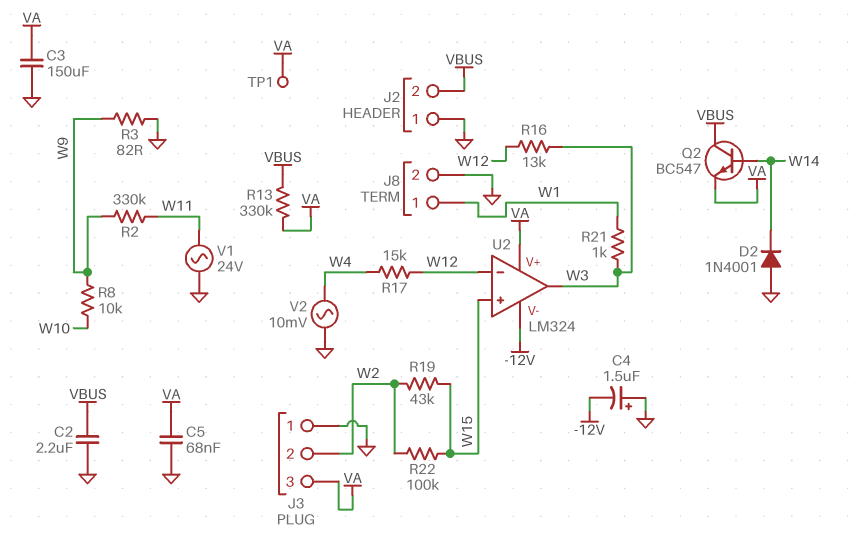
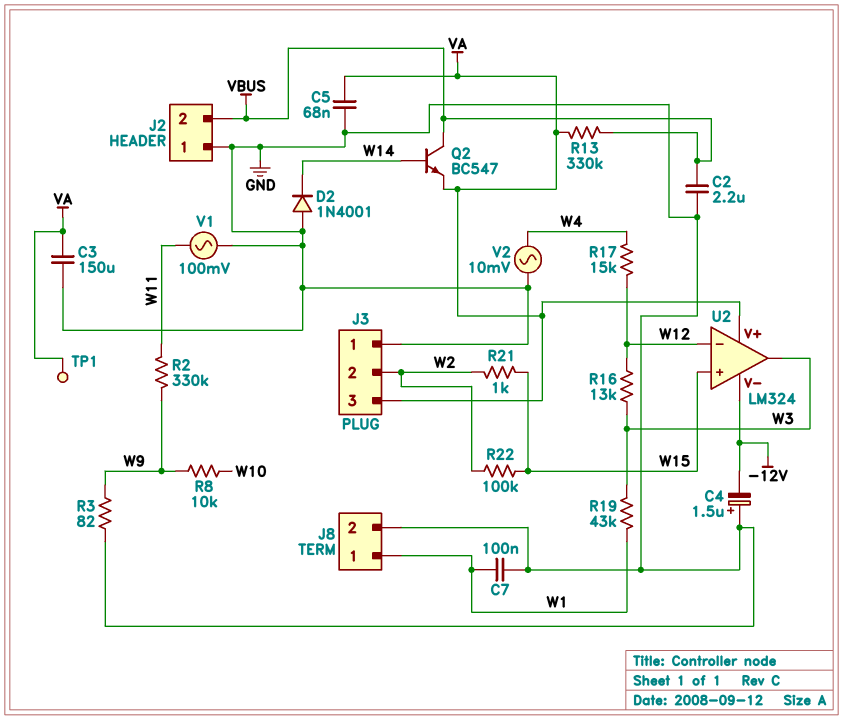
C7: none -> 100nF (GND, W1)
R19: 43k (W2, W15) -> 43k (W1, W3)
R21: 1k (W1, W3) -> 1k (W2, W15)
V1: AC 24V (GND, W11) -> AC 100mV (GND, W11)

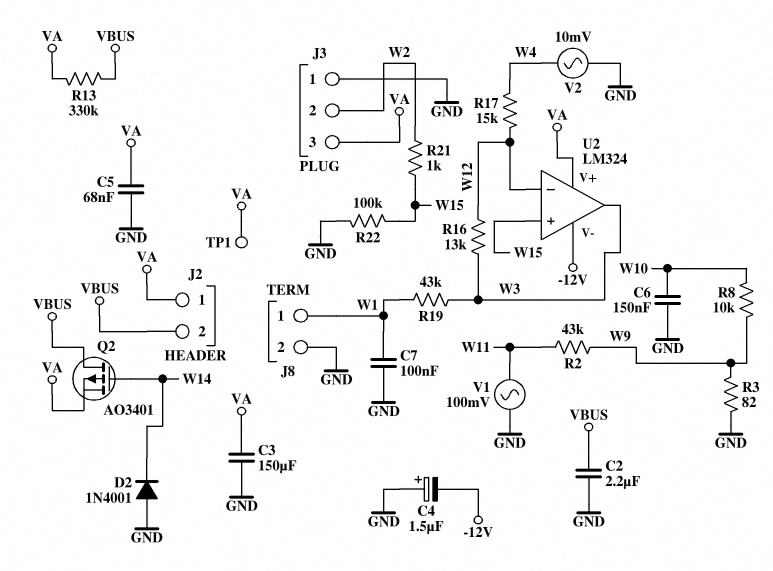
C6: none -> 150nF (GND, W10)
J2 pin 1: GND -> VA
Q2: NPN BC547 (B W14, C VBUS, E VA) -> PMOS AO3401 (G W14, D VBUS, S VA)
R2: 330k (W9, W11) -> 43k (W9, W11)
R22: 100k (W2, W15) -> 100k (GND, W15)

